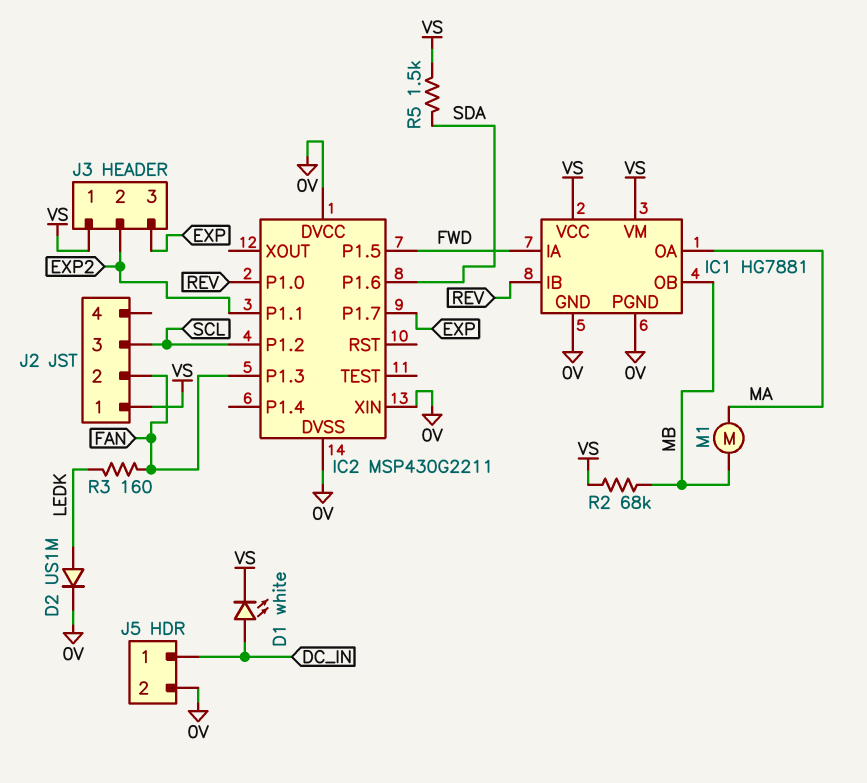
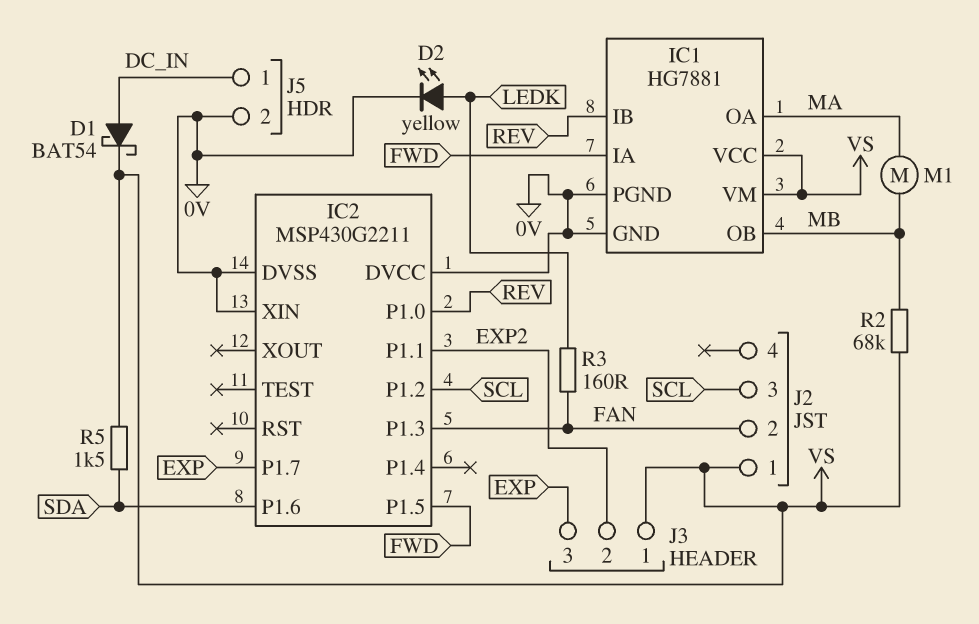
D1: LED white (A DC_IN, K VS) -> schottky BAT54 (A DC_IN, K VS)
D2: diode US1M (A LEDK, K 0V) -> LED yellow (A LEDK, K 0V)

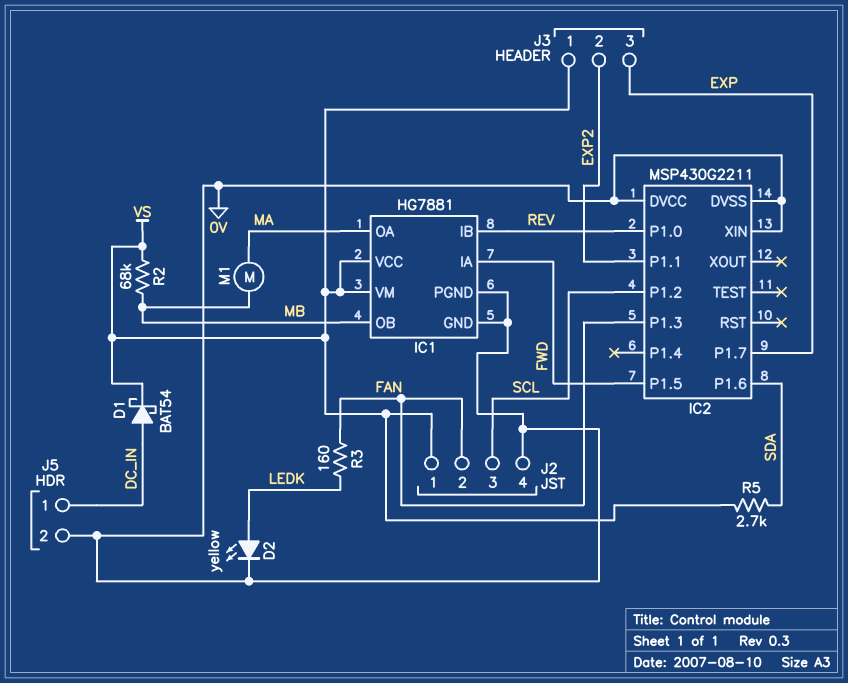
J2 pin 4: none -> 0V
R5: 1.5k (SDA, VS) -> 2.7k (SDA, VS)

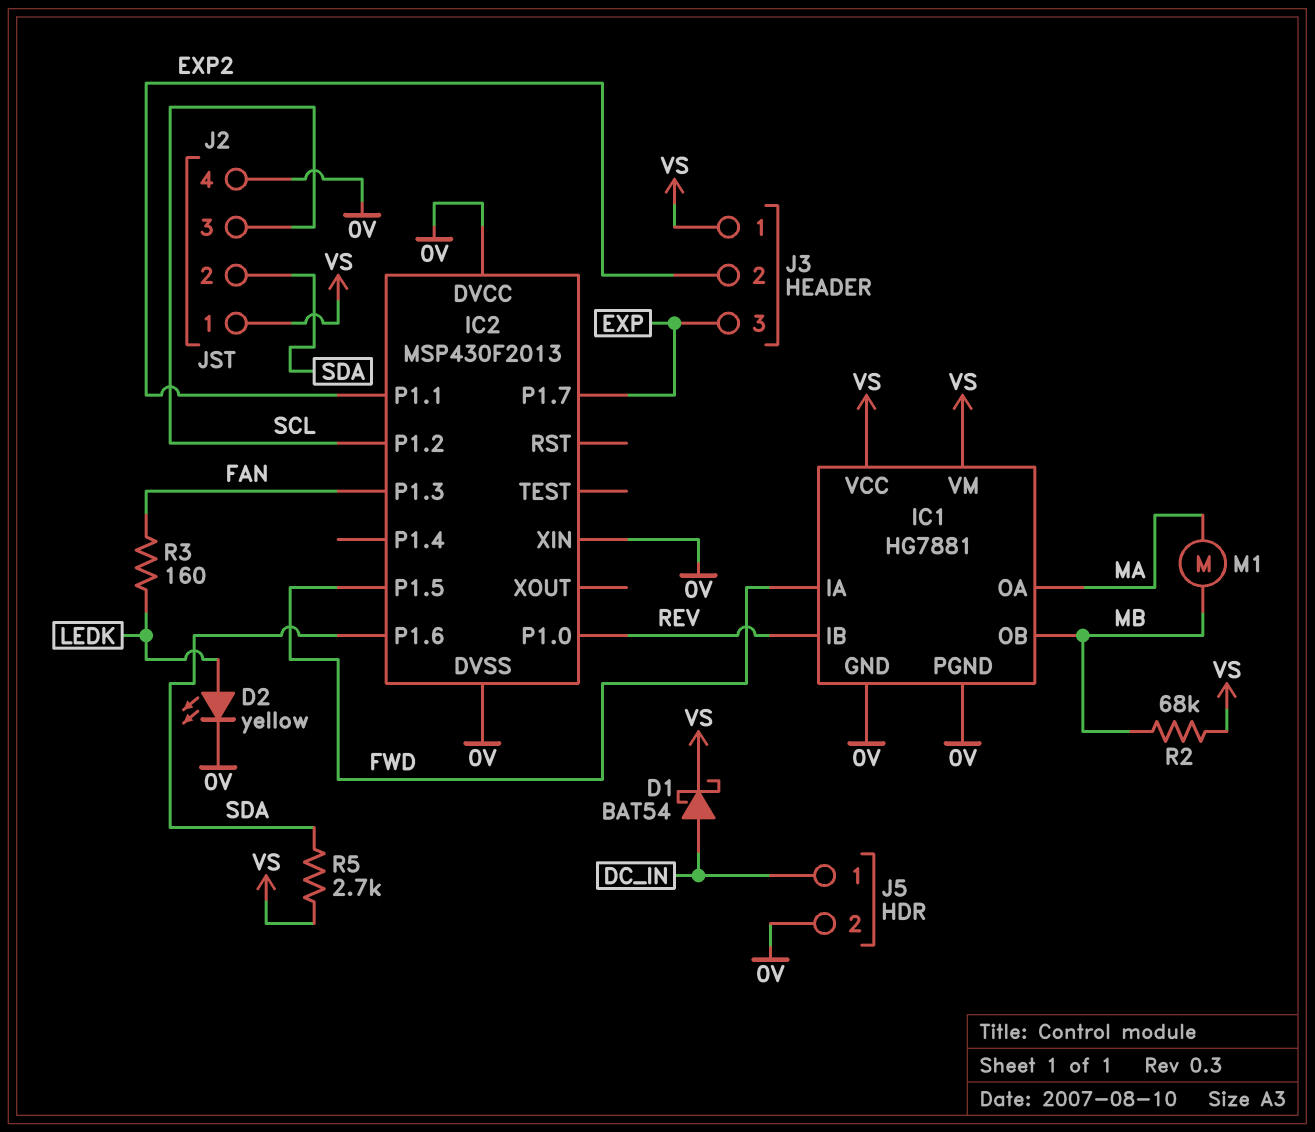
IC2: MSP430G2211 -> MSP430F2013
J2 pin 2: FAN -> SDA

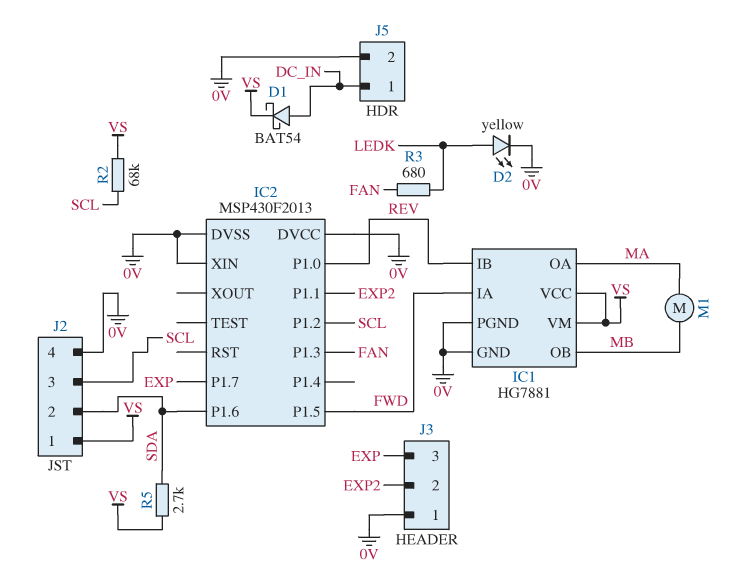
J3 pin 1: VS -> 0V
R2: 68k (MB, VS) -> 68k (SCL, VS)
R3: 160 (FAN, LEDK) -> 680 (FAN, LEDK)

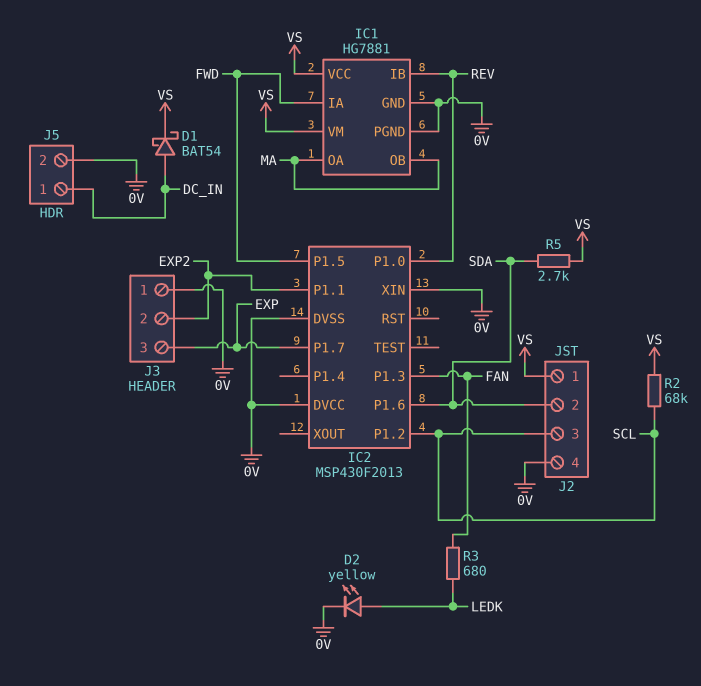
IC1 pin OB: MB -> MA
M1: motor (MA, MB) -> none

